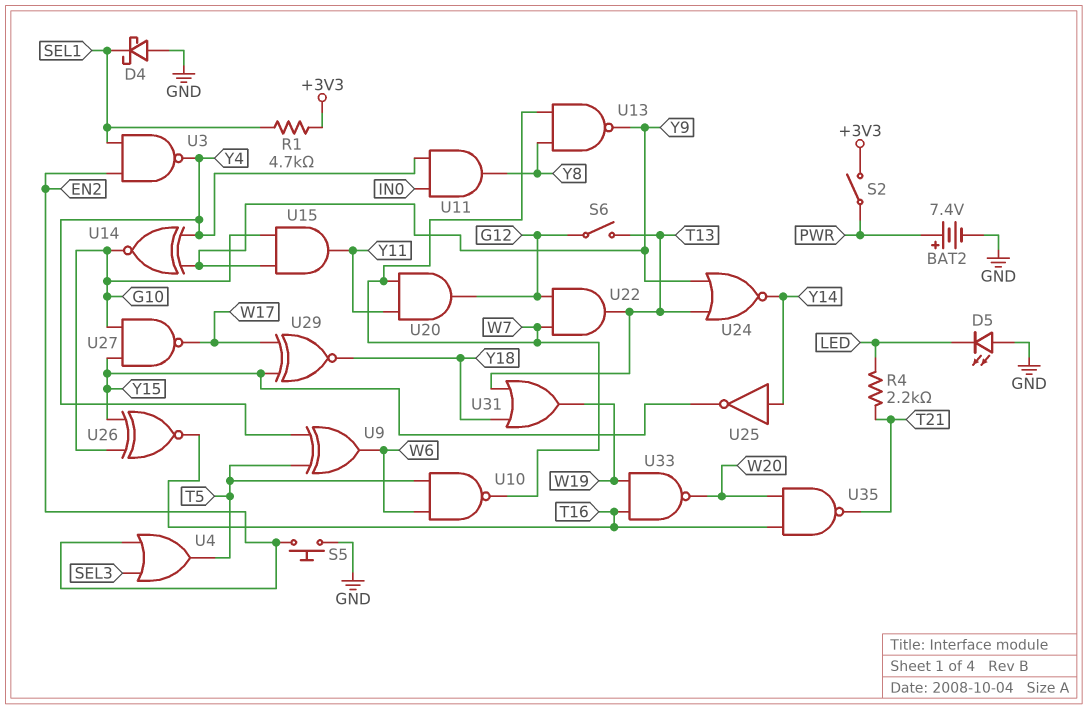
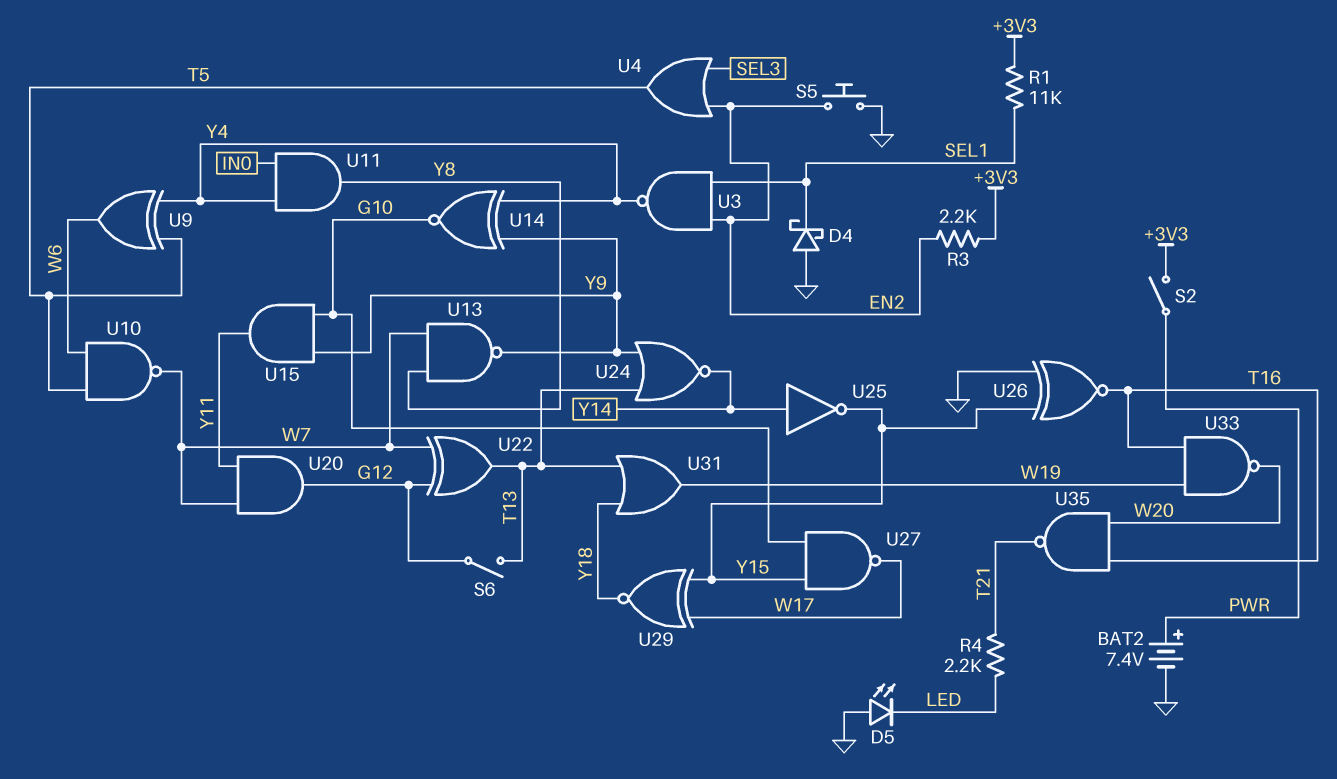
R1: 4.7k (+3V3, SEL1) -> 11k (+3V3, SEL1)
R3: none -> 2.2k (+3V3, EN2)
U22: AND (in G12, in W7, out T13) -> XOR (in G12, in W7, out T13)
U26: XNOR (in G10, in Y15, out T16) -> XNOR (in GND, in Y15, out T16)

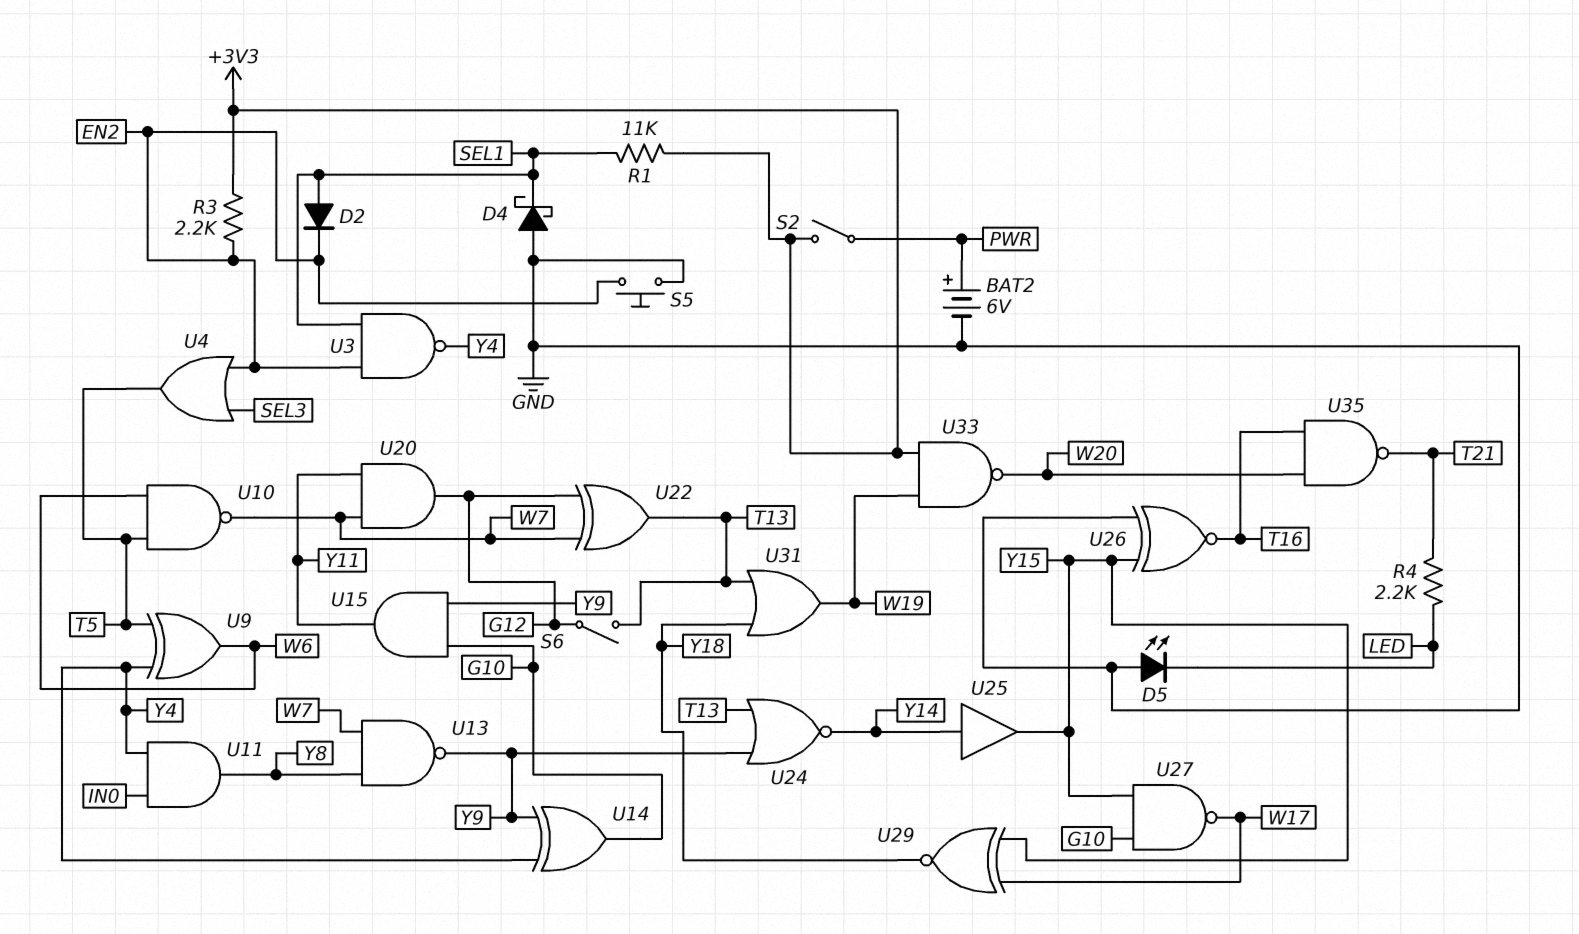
BAT2: 7.4V (plus PWR, minus GND) -> 6V (plus PWR, minus GND)
D2: none -> diode (A SEL1, K EN2)
U14: XNOR (in Y4, in Y9, out G10) -> XOR (in Y4, in Y9, out G10)
U25: NOT (in Y14, out Y15) -> buffer (in Y14, out Y15)
U33: NAND (in T16, in W19, out W20) -> NAND (in +3V3, in W19, out W20)

